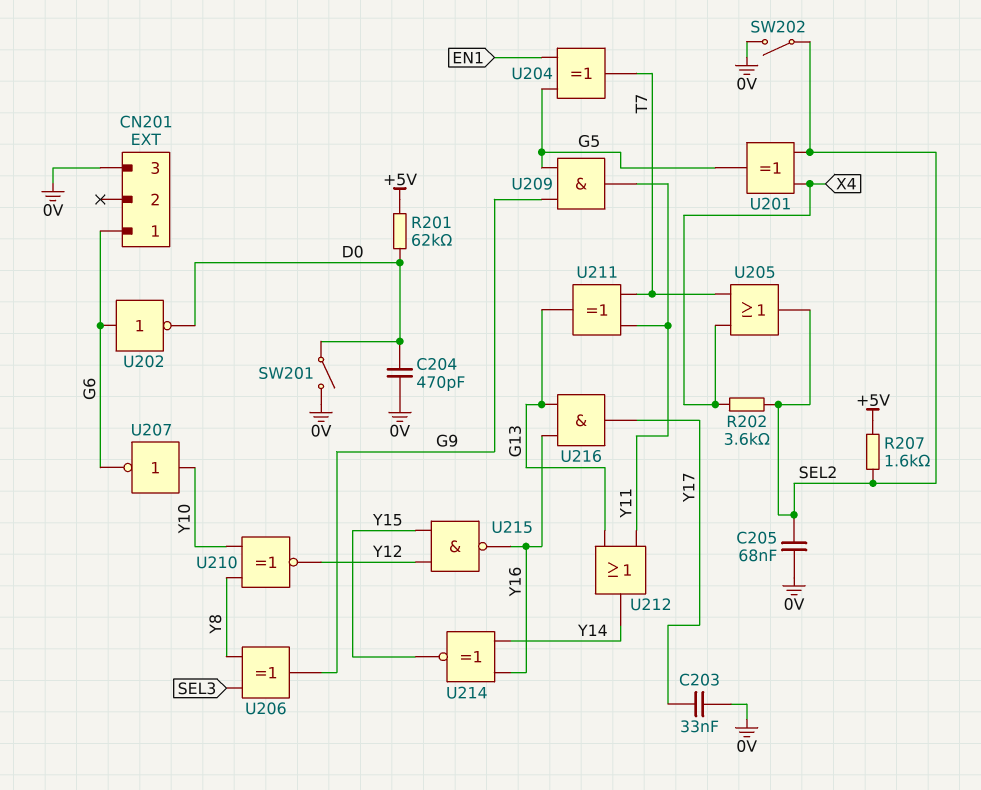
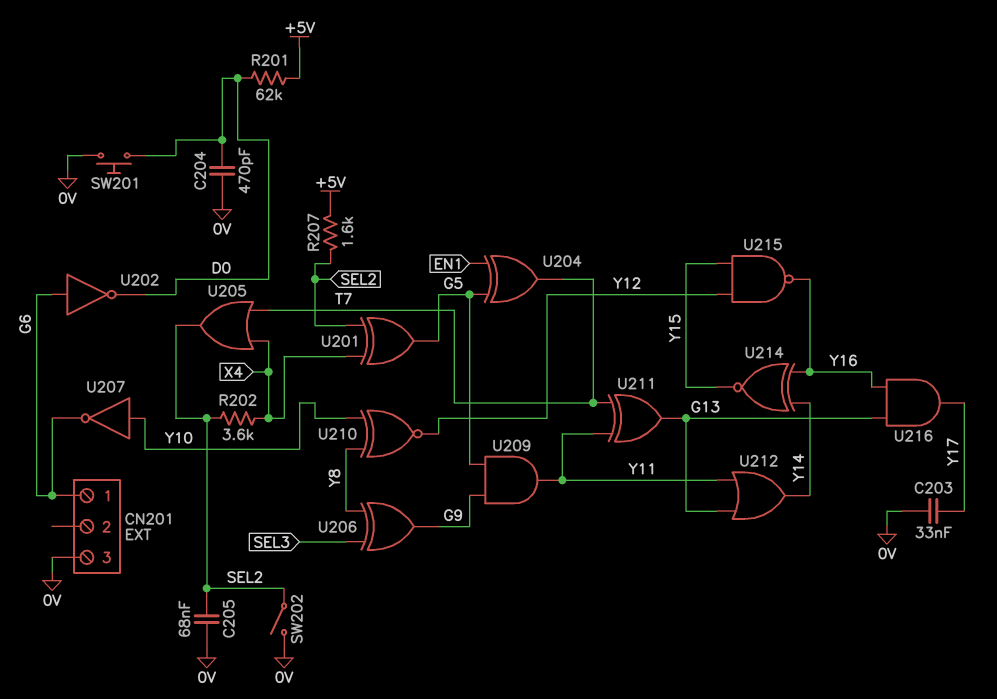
SW201: switch (0V, D0) -> button (0V, D0)

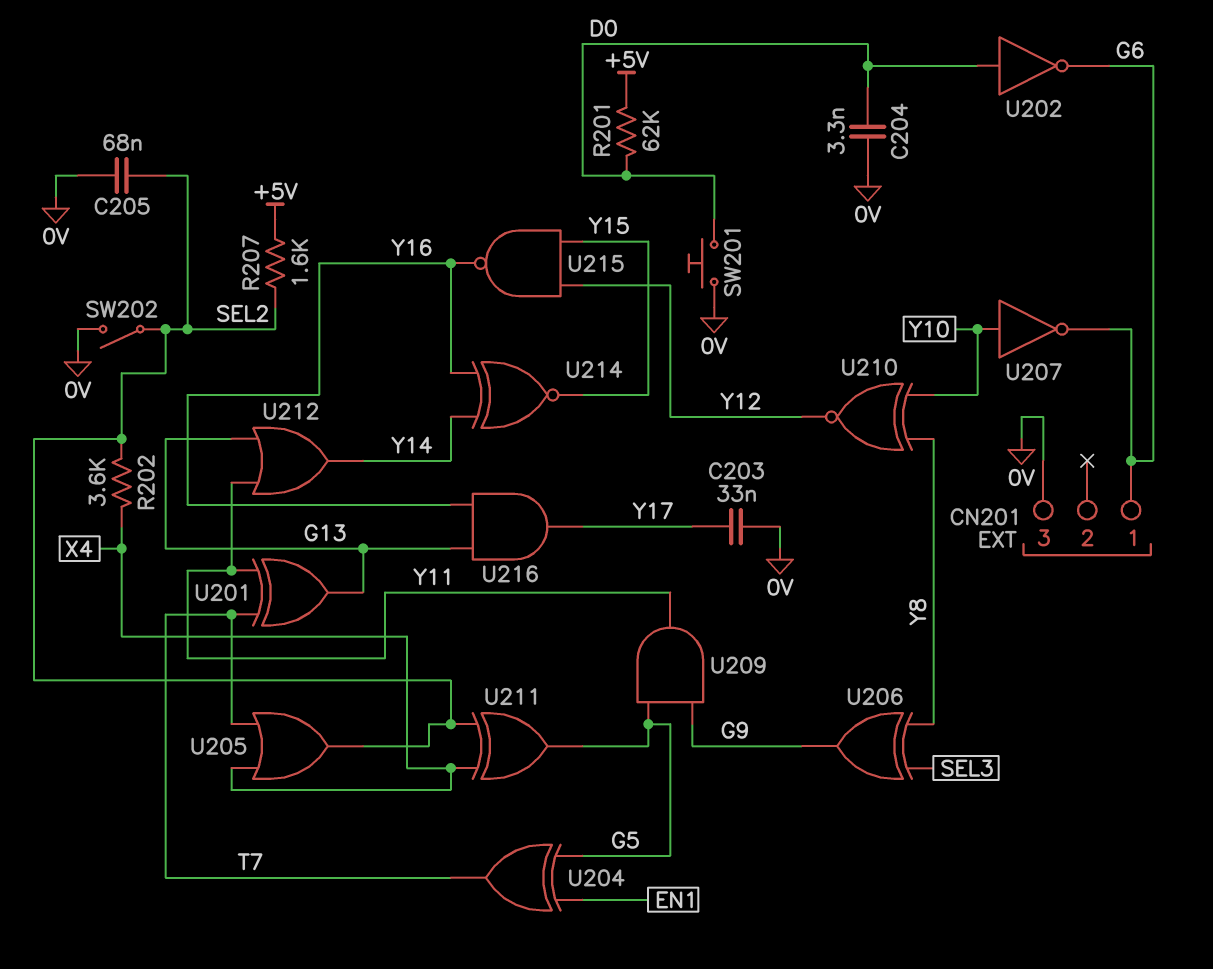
C204: 470pF (0V, D0) -> 3.3nF (0V, D0)
U201: XOR (in SEL2, in X4, out G5) -> XOR (in T7, in Y11, out G13)
U202: NOT (in G6, out D0) -> NOT (in D0, out G6)
U211: XOR (in T7, in Y11, out G13) -> XOR (in SEL2, in X4, out G5)

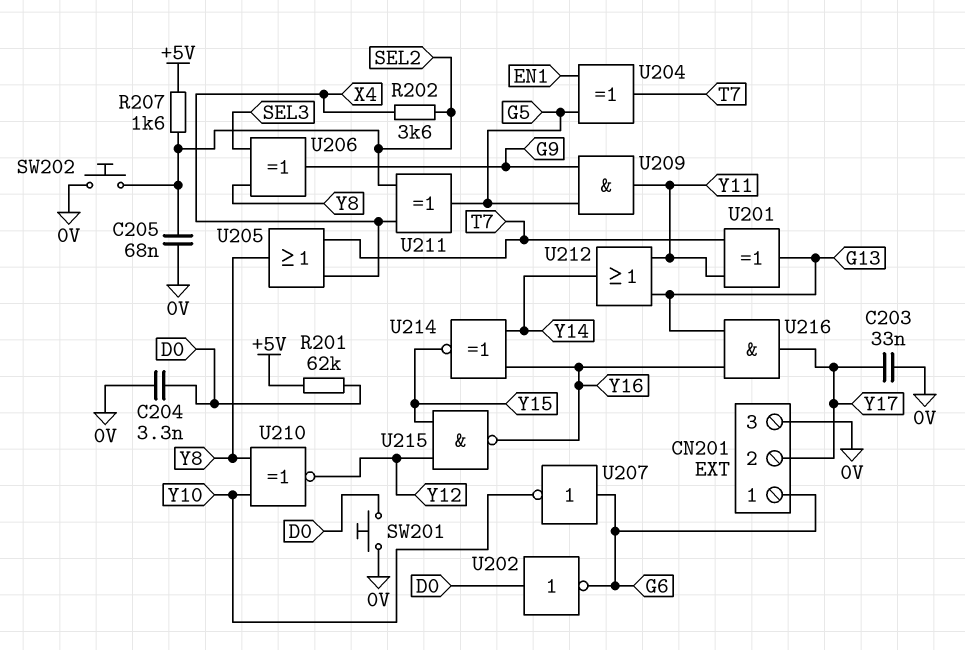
CN201 pin 2: none -> Y17
SW202: switch (0V, SEL2) -> button (0V, SEL2)
U205: OR (in T7, in X4, out SEL2) -> OR (in T7, in X4, out Y8)
U207: NOT (in Y10, out G6) -> NOT (in G6, out Y10)

